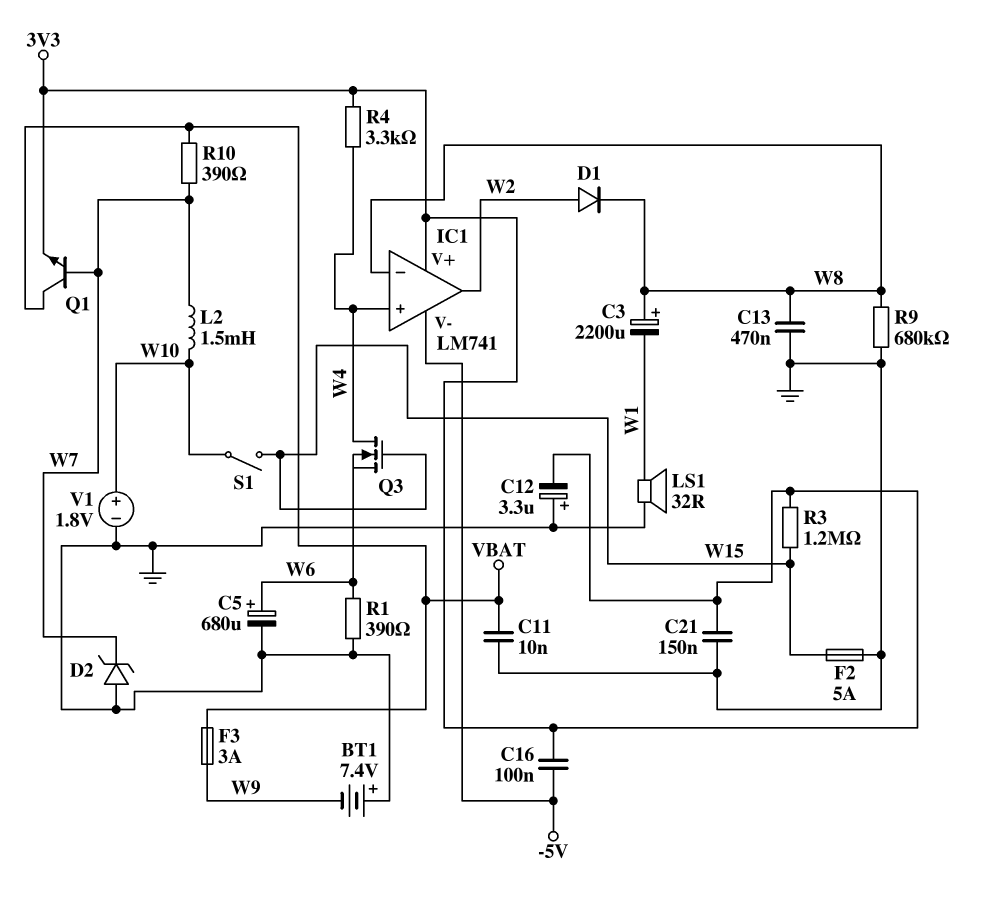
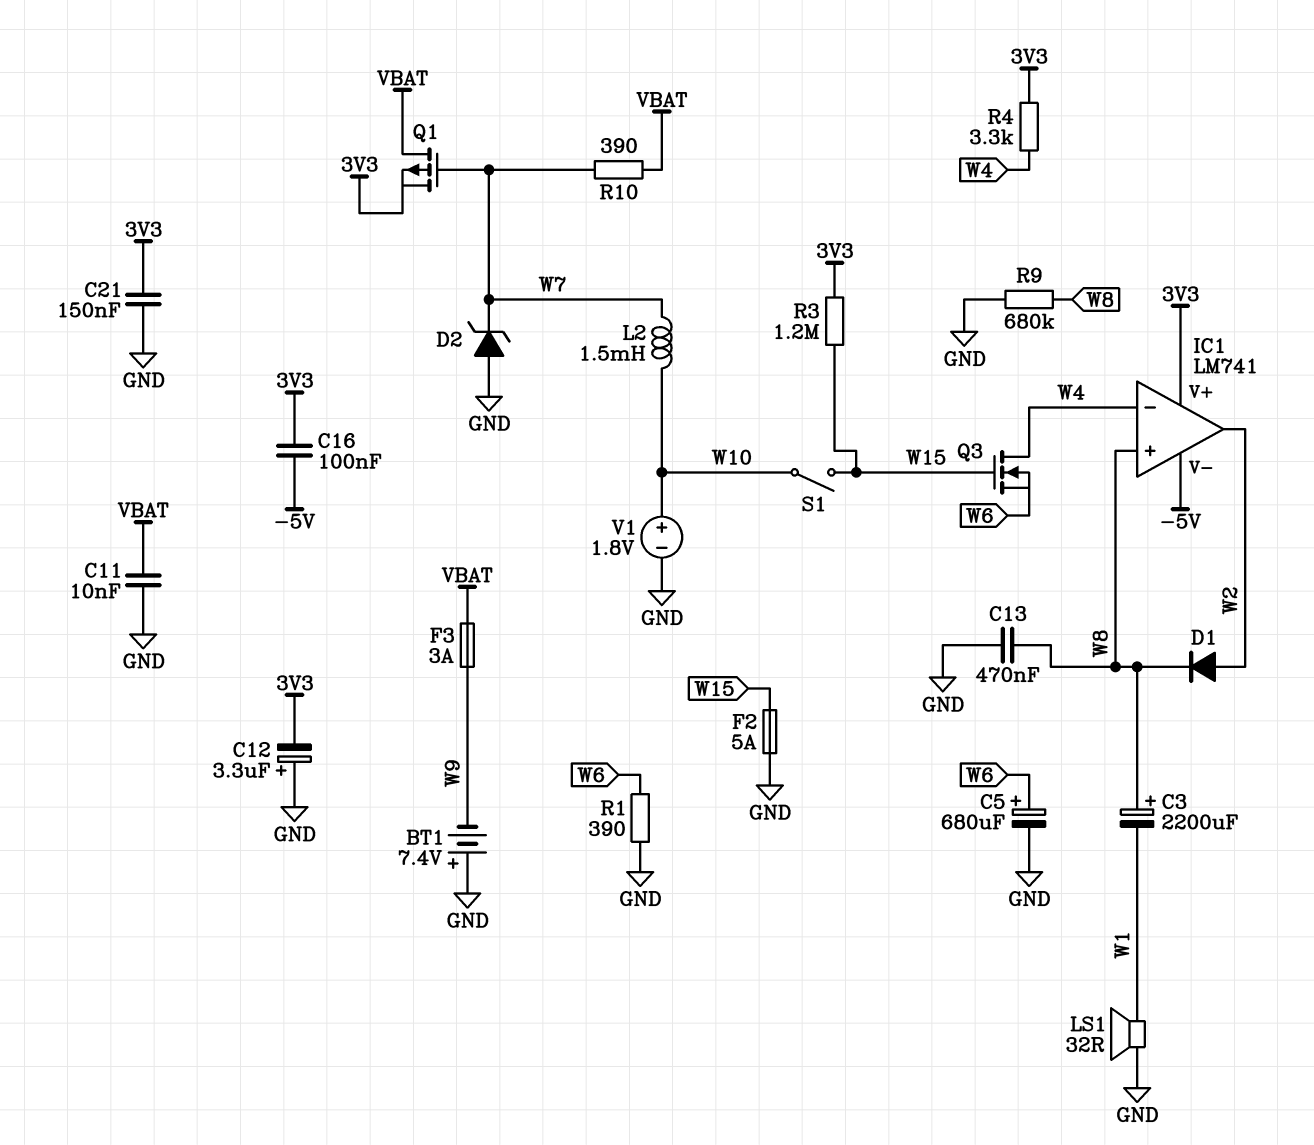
IC1 pin in+: W4 -> W8
IC1 pin in-: W8 -> W4
Q1: NPN (B W7, C VBAT, E 3V3) -> PMOS (G W7, D VBAT, S 3V3)

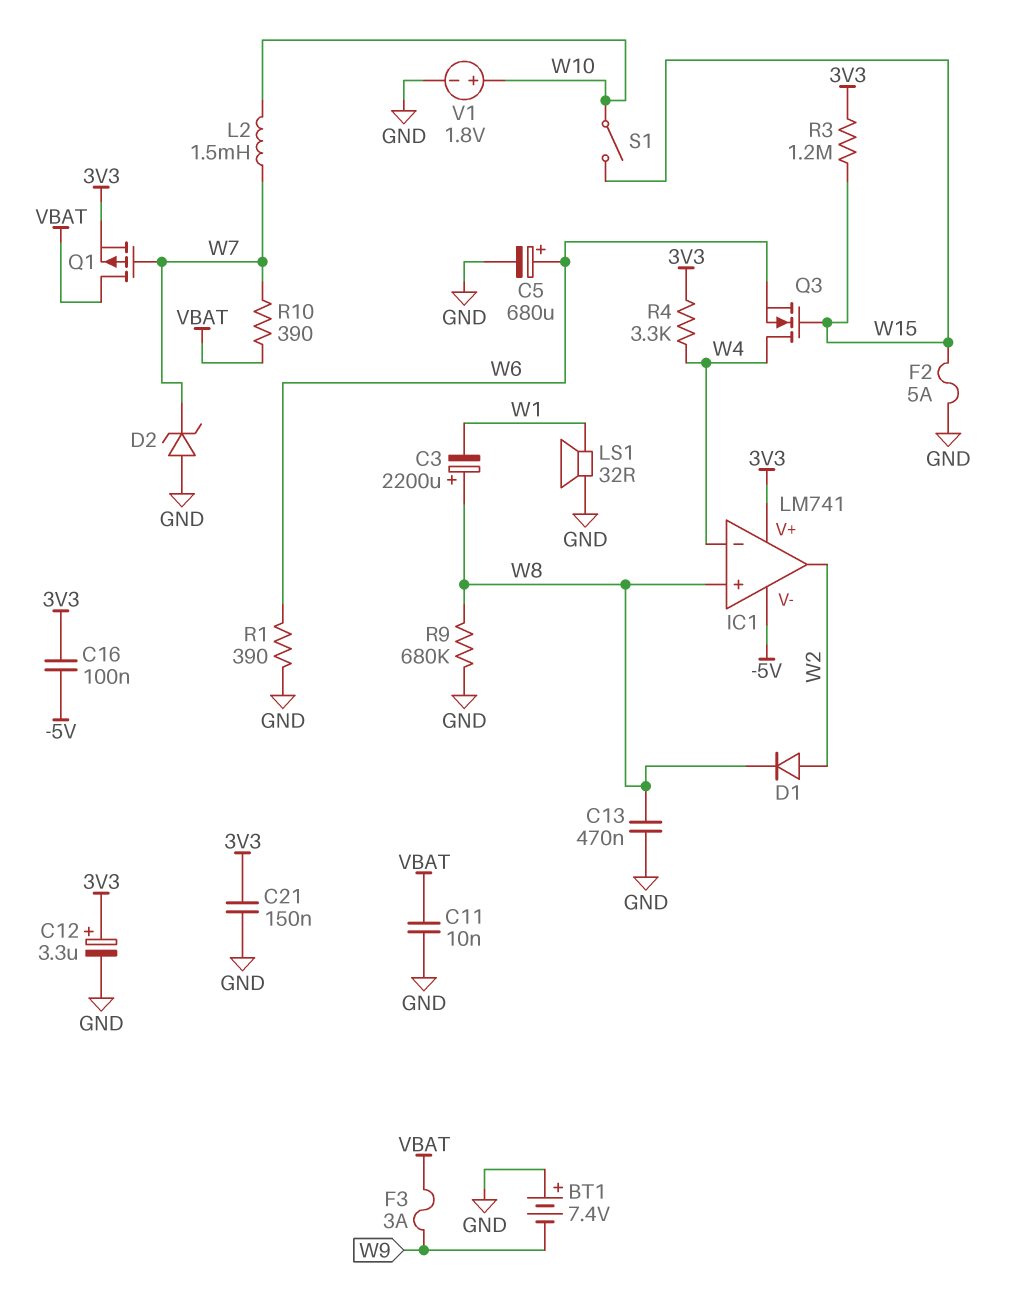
C12: 3.3uF (plus GND, minus 3V3) -> 3.3uF (plus 3V3, minus GND)

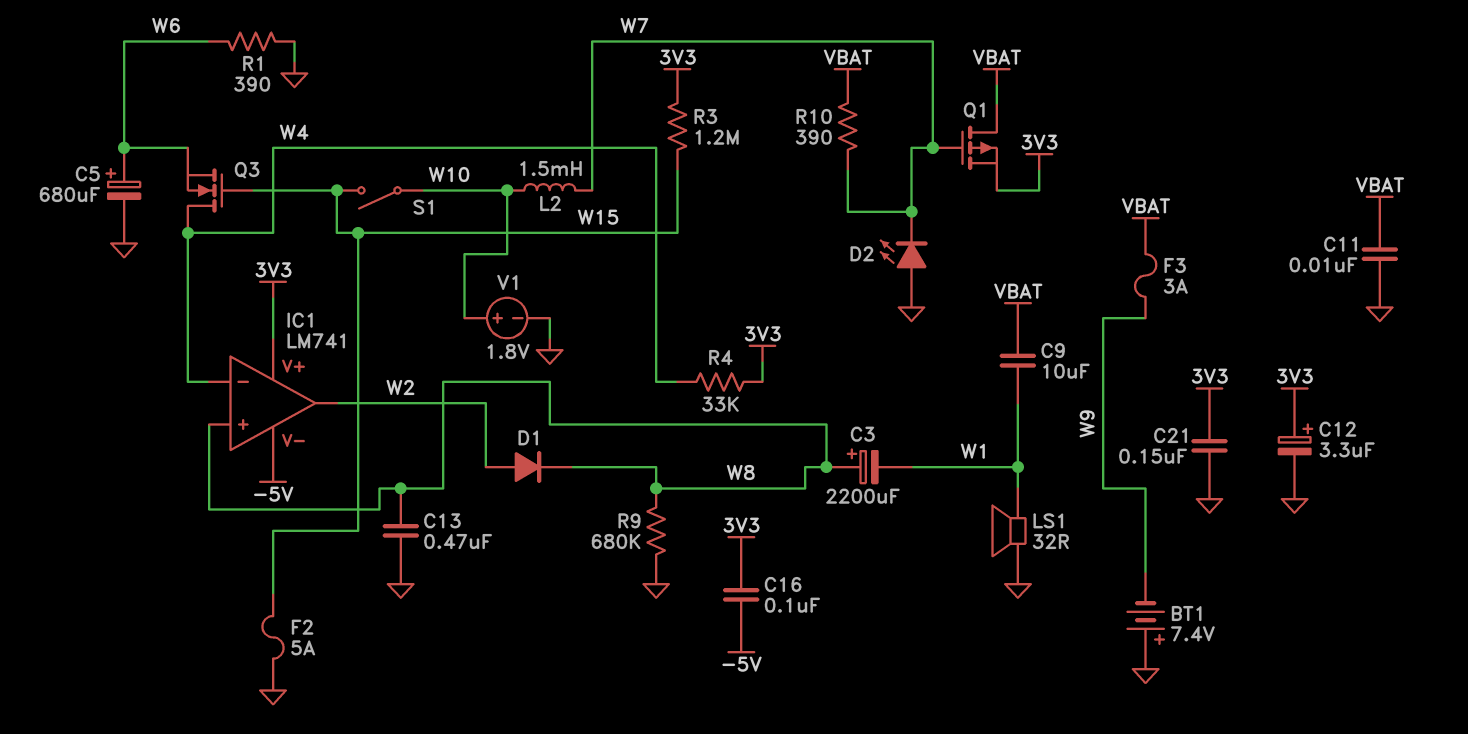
C9: none -> 10uF (VBAT, W1)
D2: zener (A GND, K W7) -> LED (A GND, K W7)
R4: 3.3k (3V3, W4) -> 33k (3V3, W4)

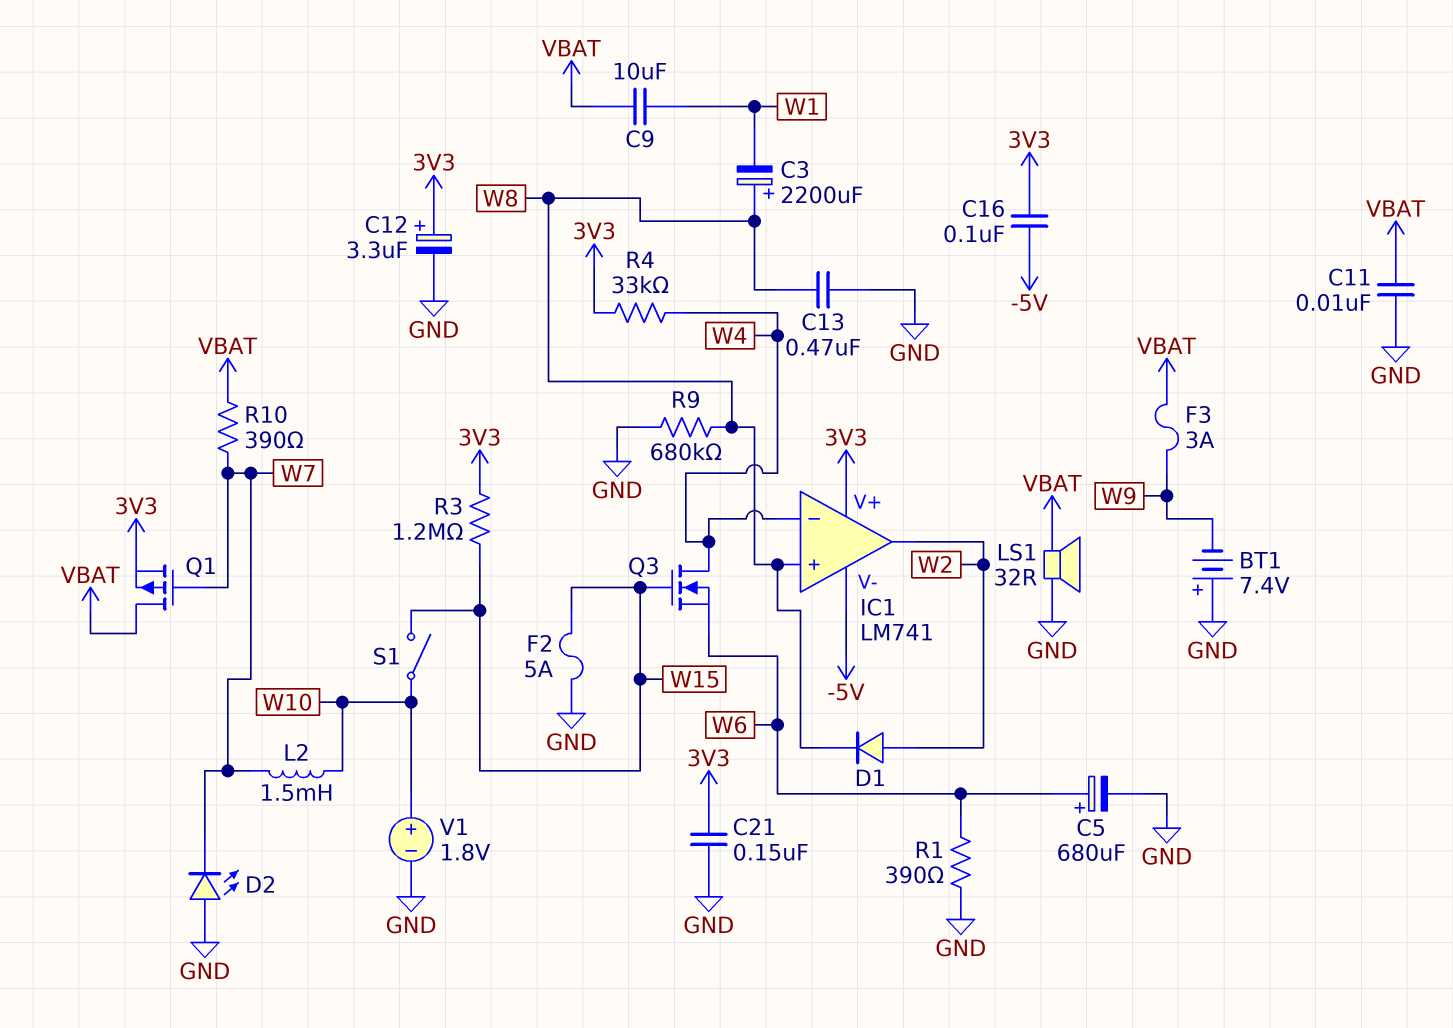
LS1: speaker 32R (GND, W1) -> speaker 32R (GND, VBAT)

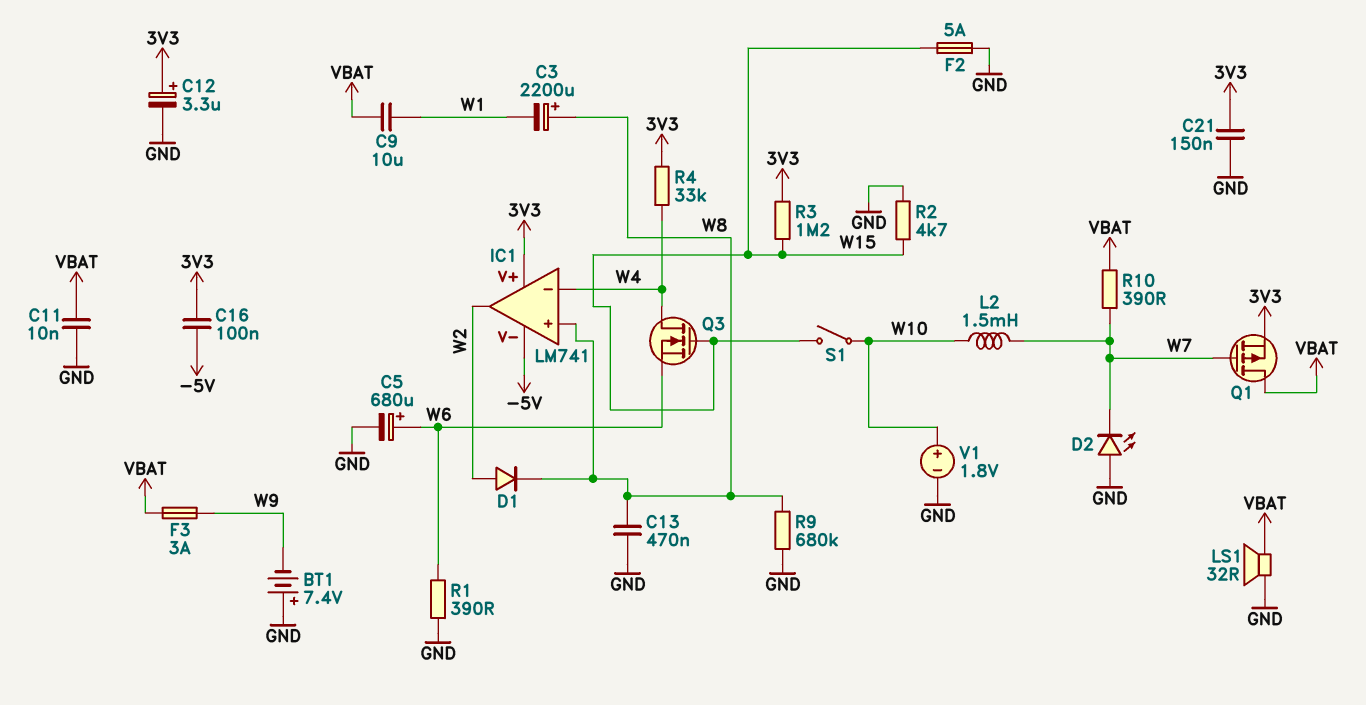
R2: none -> 4.7k (GND, W15)

